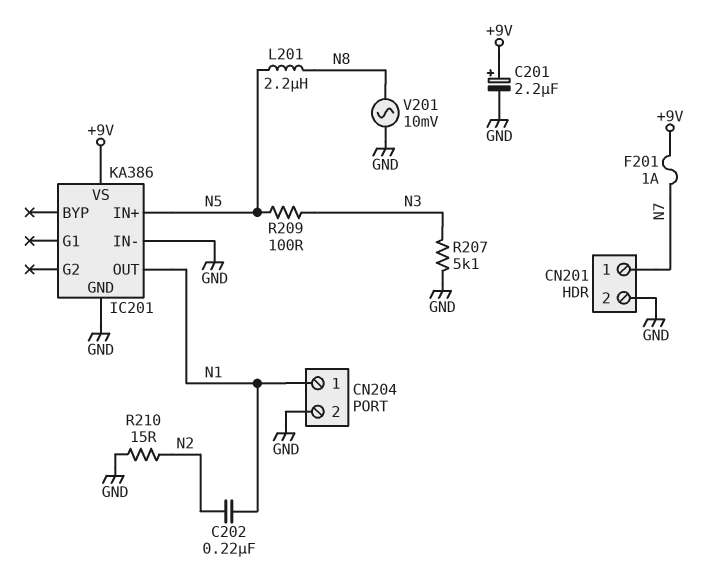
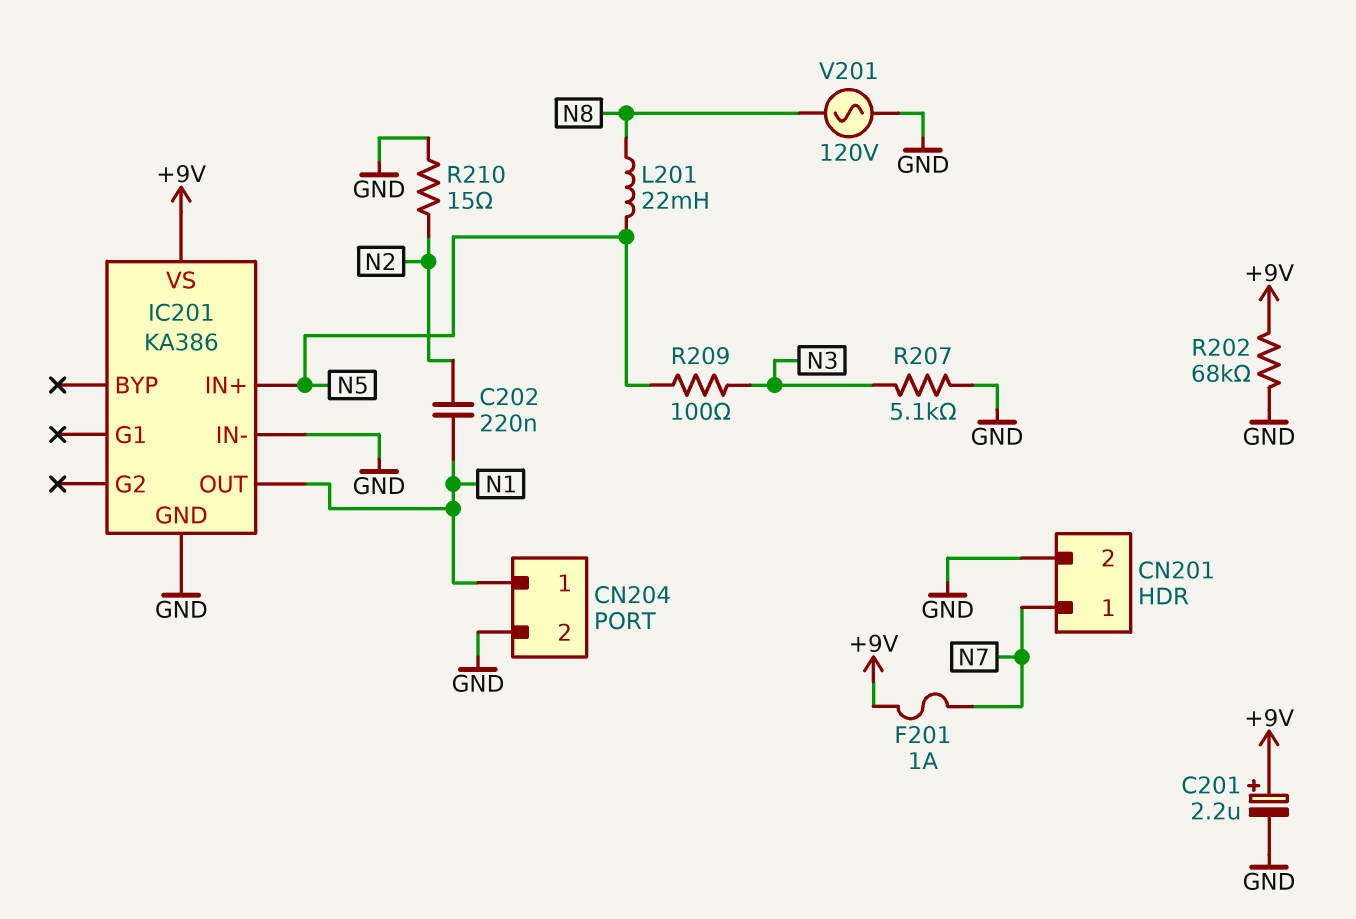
L201: 2.2uH (N5, N8) -> 22mH (N5, N8)
R202: none -> 68k (+9V, GND)
V201: AC 10mV (GND, N8) -> AC 120V (GND, N8)

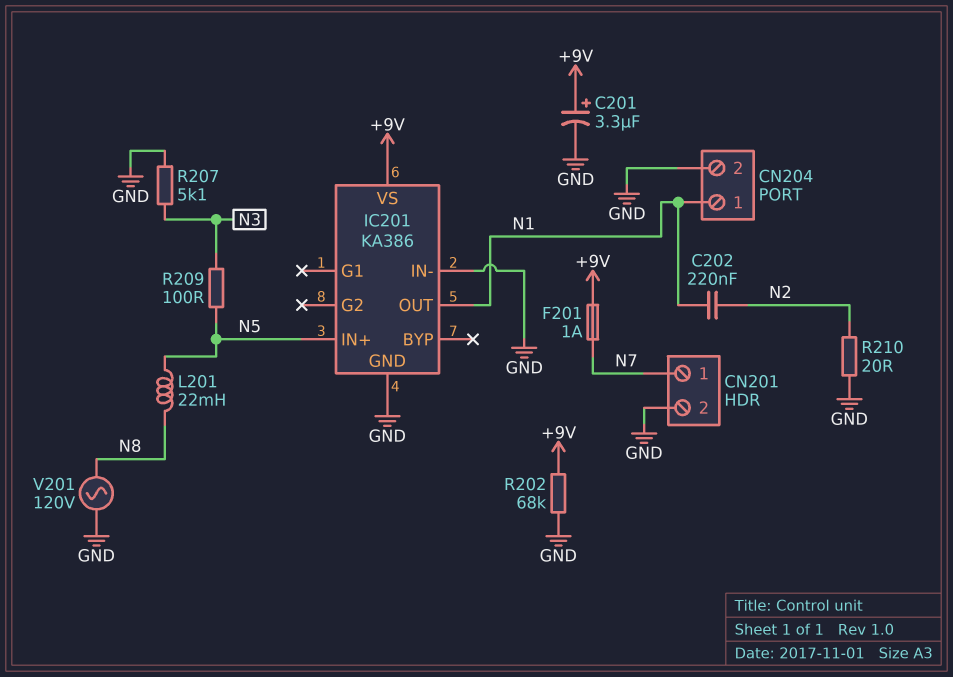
C201: 2.2uF (plus +9V, minus GND) -> 3.3uF (plus +9V, minus GND)
R210: 15 (GND, N2) -> 20 (GND, N2)

